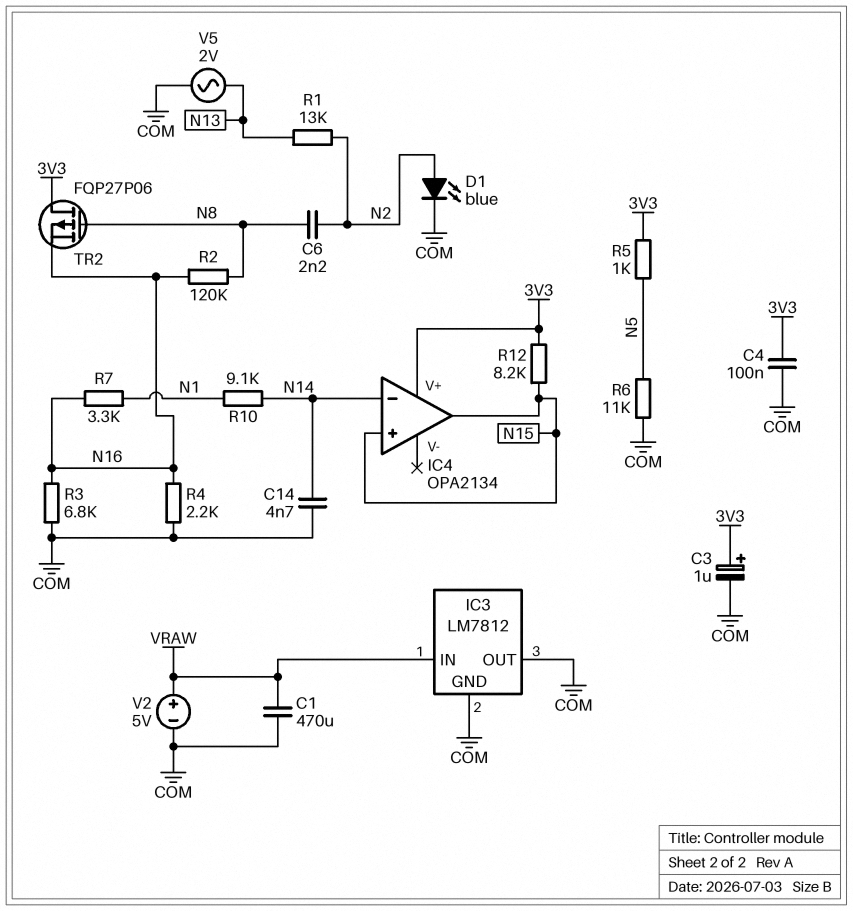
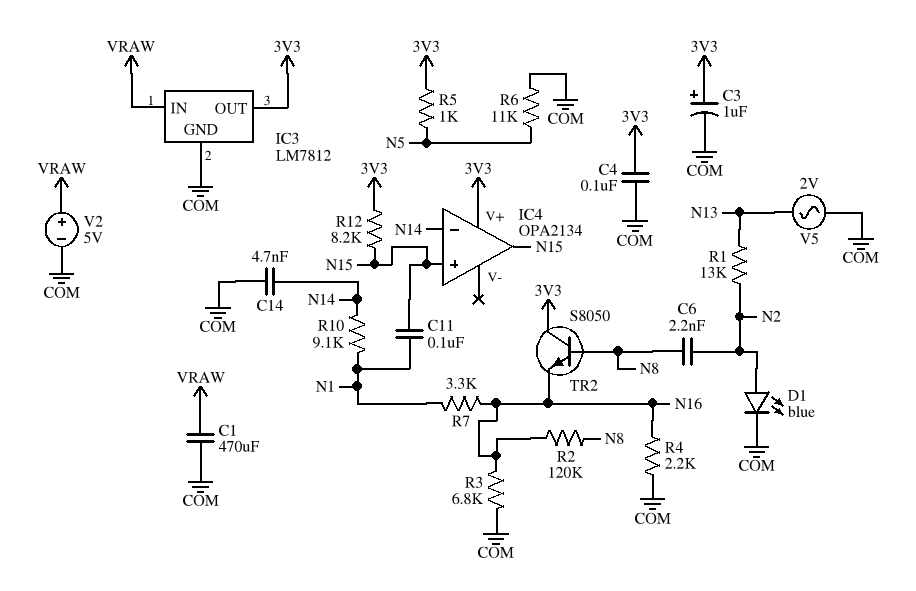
C11: none -> 100nF (N1, N15)
IC3 pin OUT: COM -> 3V3
TR2: PMOS FQP27P06 (G N8, D 3V3, S N16) -> NPN S8050 (B N8, C 3V3, E N16)

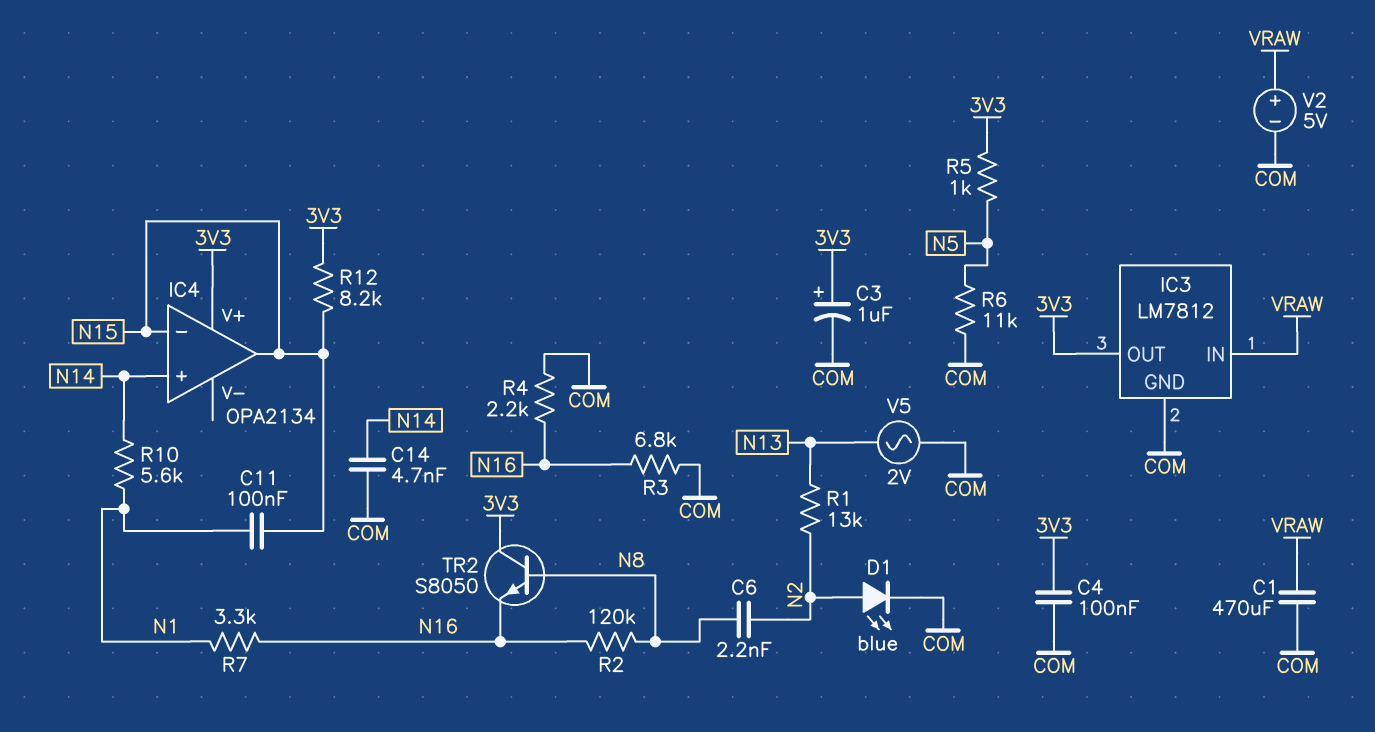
IC4 pin in+: N15 -> N14
IC4 pin in-: N14 -> N15
R10: 9.1k (N1, N14) -> 5.6k (N1, N14)

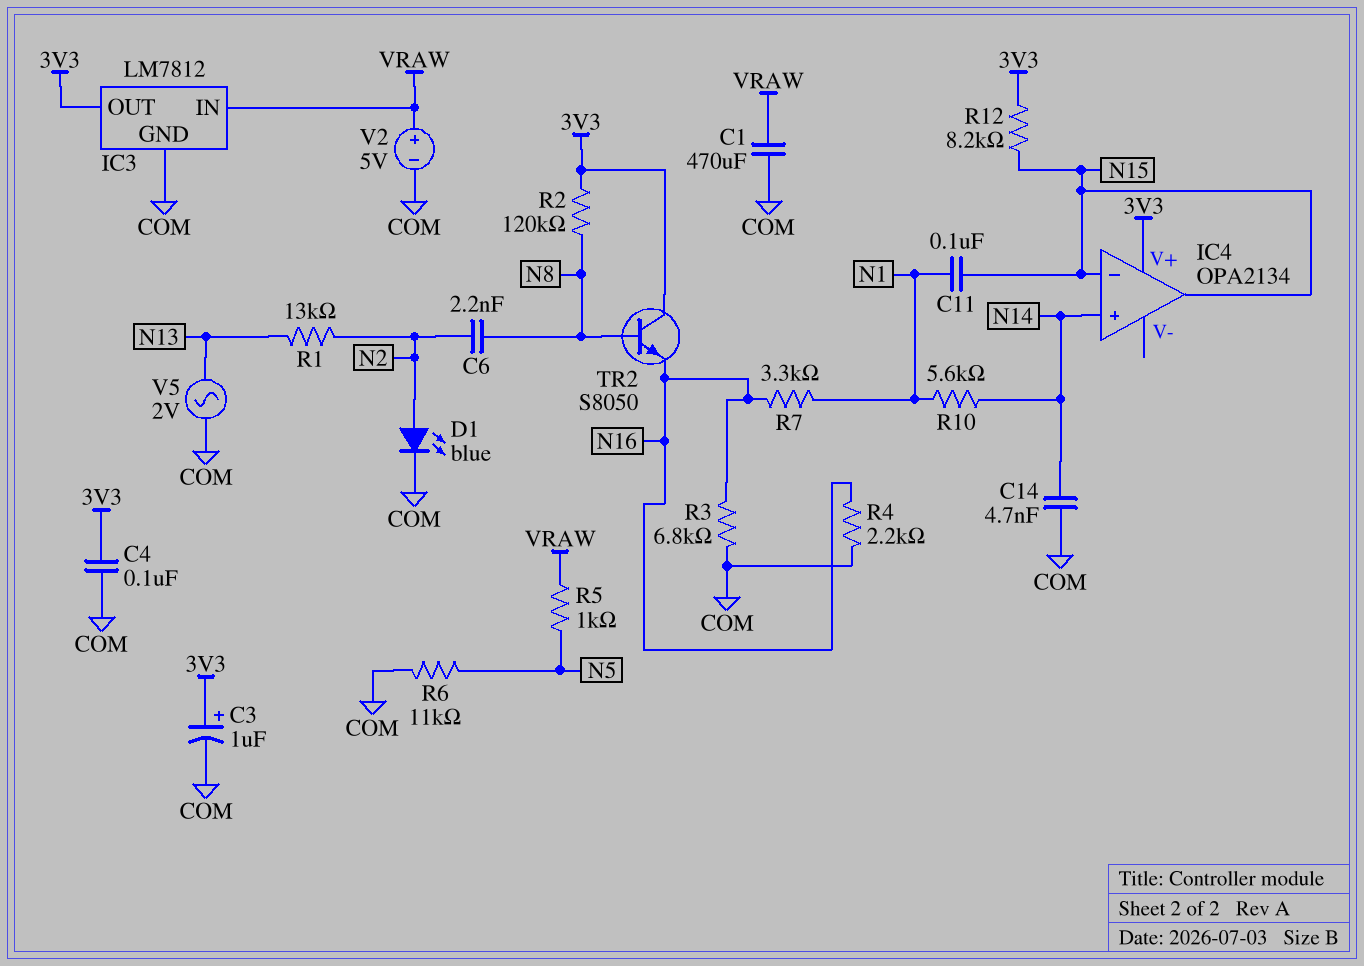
R2: 120k (N8, N16) -> 120k (3V3, N8)
R5: 1k (3V3, N5) -> 1k (N5, VRAW)

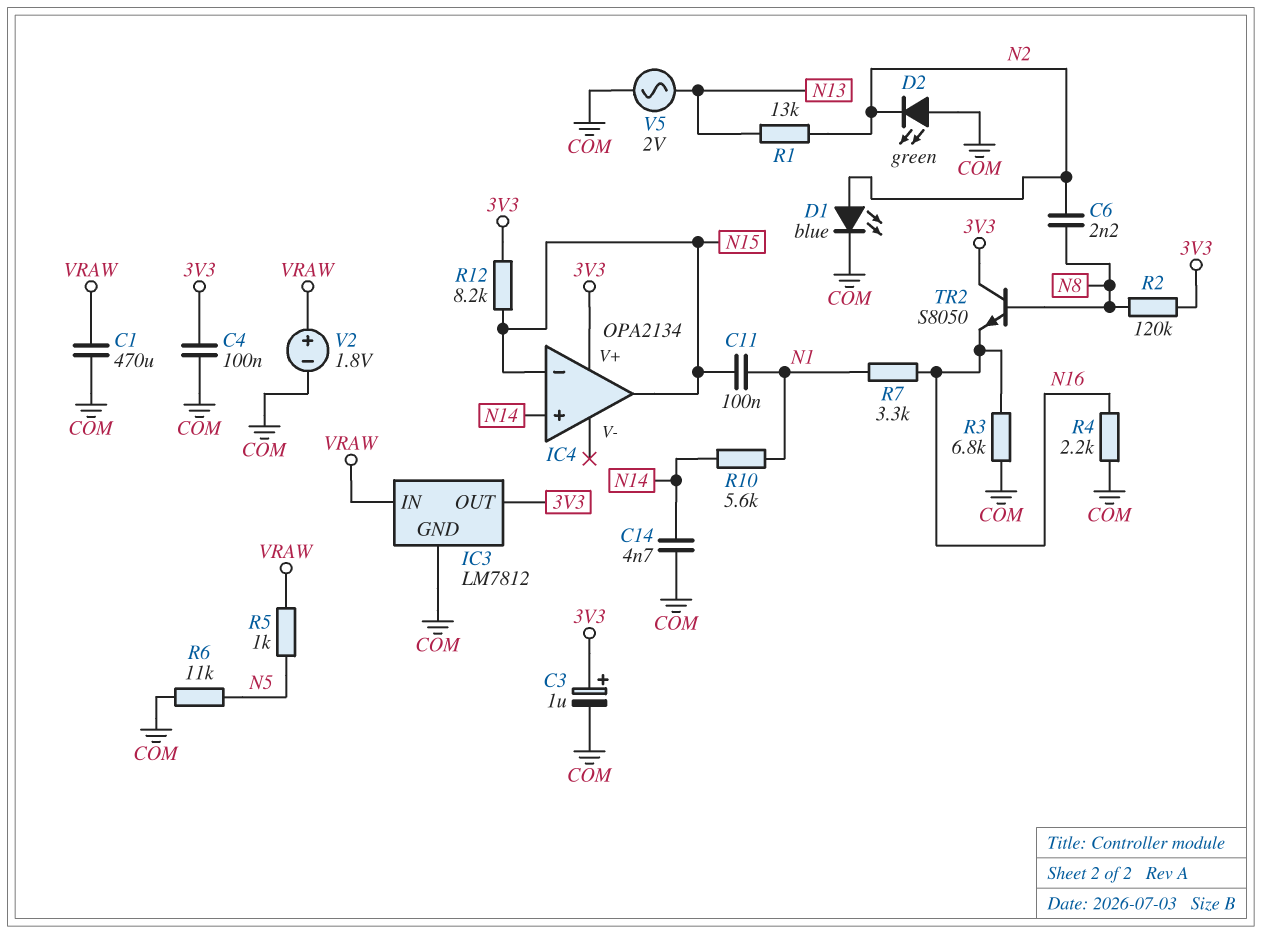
D2: none -> LED green (A COM, K N2)
V2: 5V (plus VRAW, minus COM) -> 1.8V (plus VRAW, minus COM)

